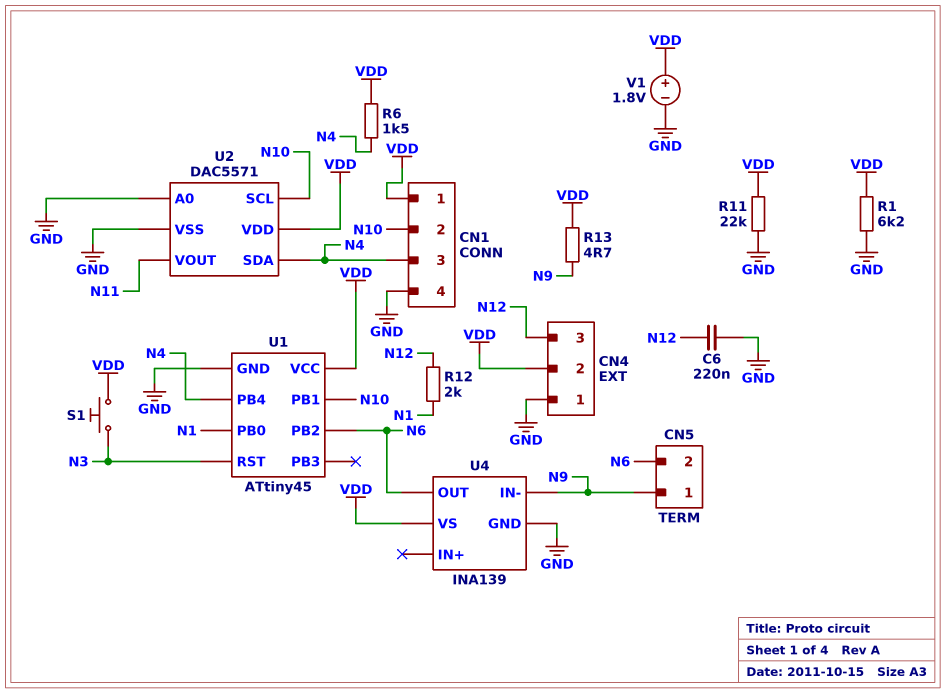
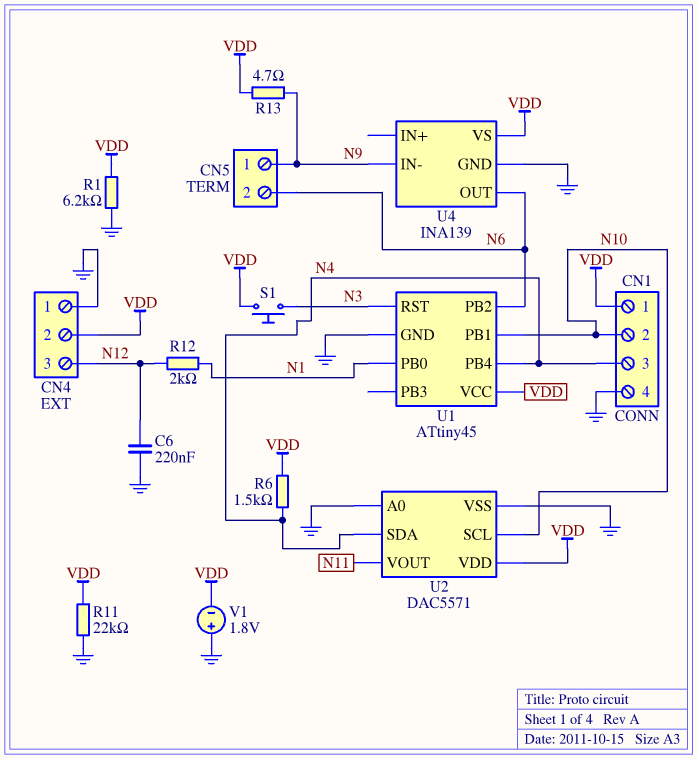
V1: 1.8V (plus VDD, minus GND) -> 1.8V (plus GND, minus VDD)

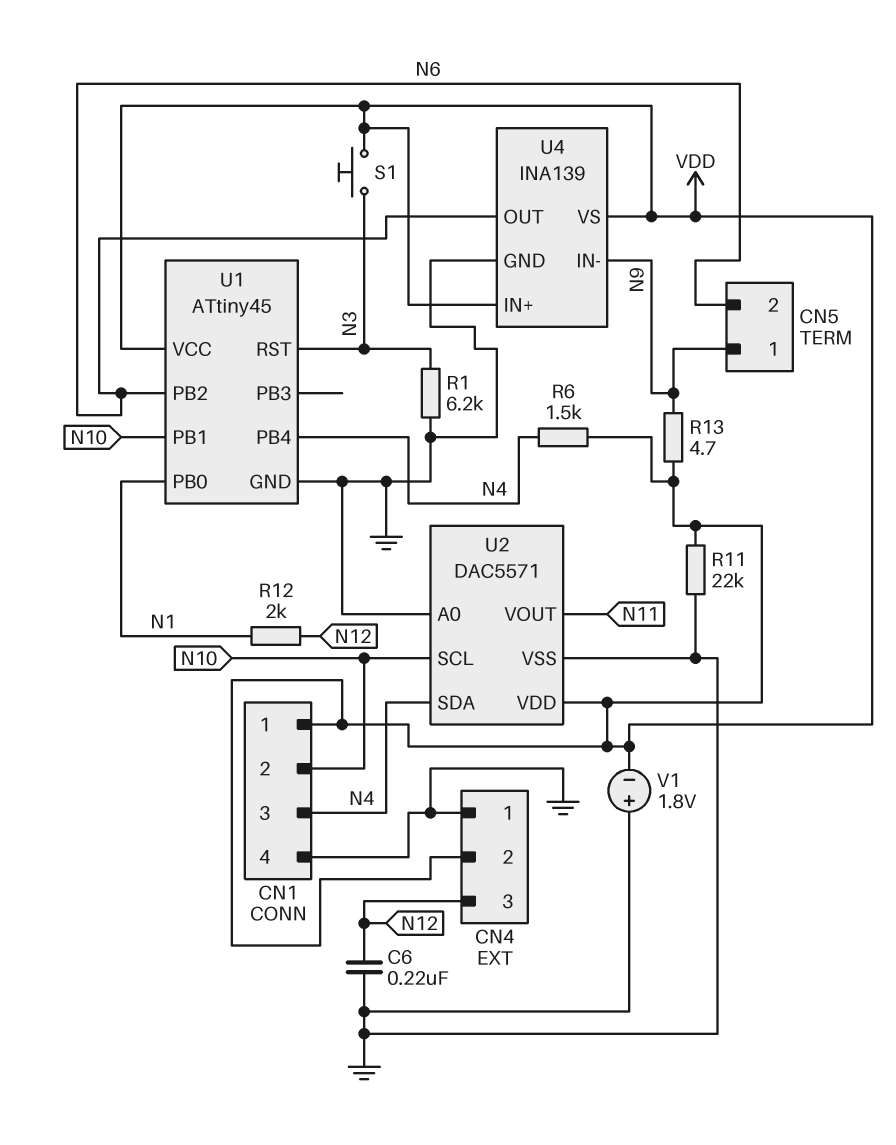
R1: 6.2k (GND, VDD) -> 6.2k (GND, N3)
U4 pin IN+: none -> VDD

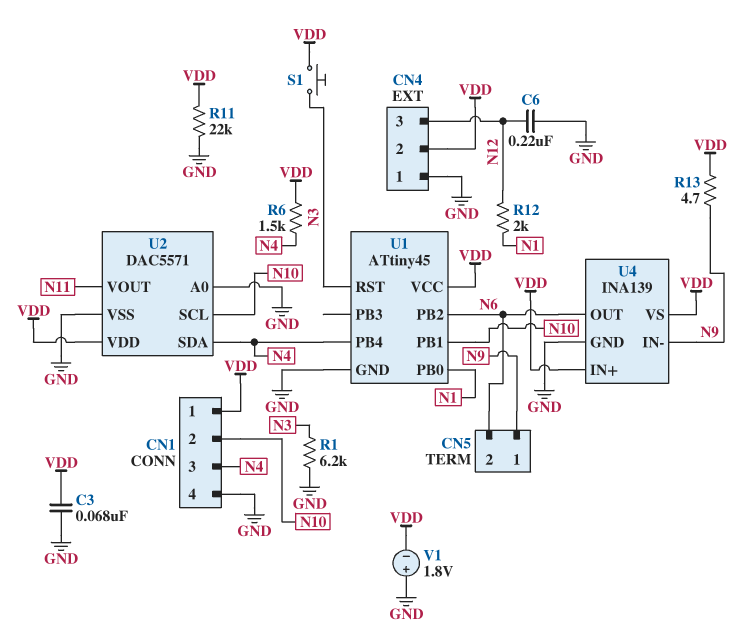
C3: none -> 68nF (GND, VDD)

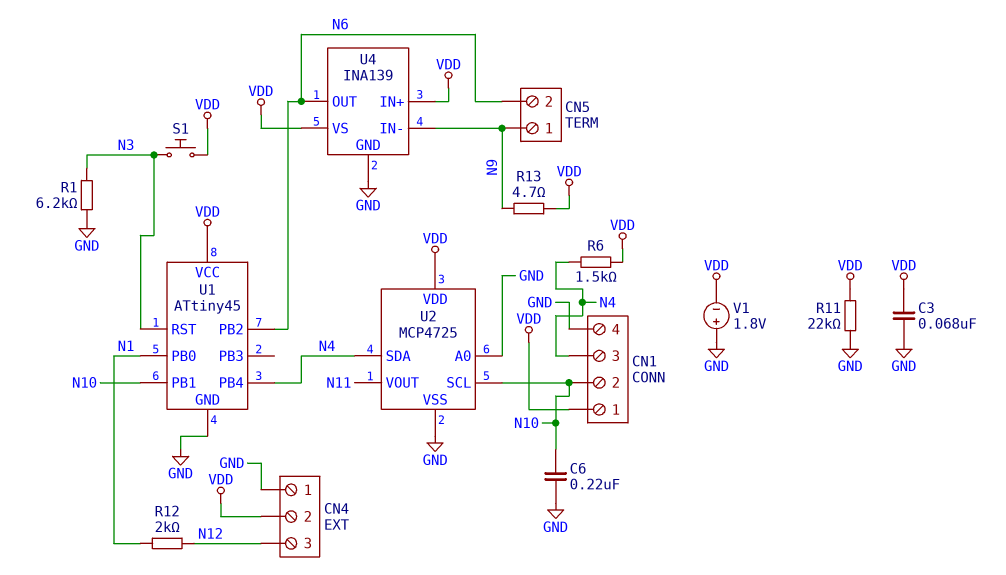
C6: 220nF (GND, N12) -> 220nF (GND, N10)
U2: DAC5571 -> MCP4725

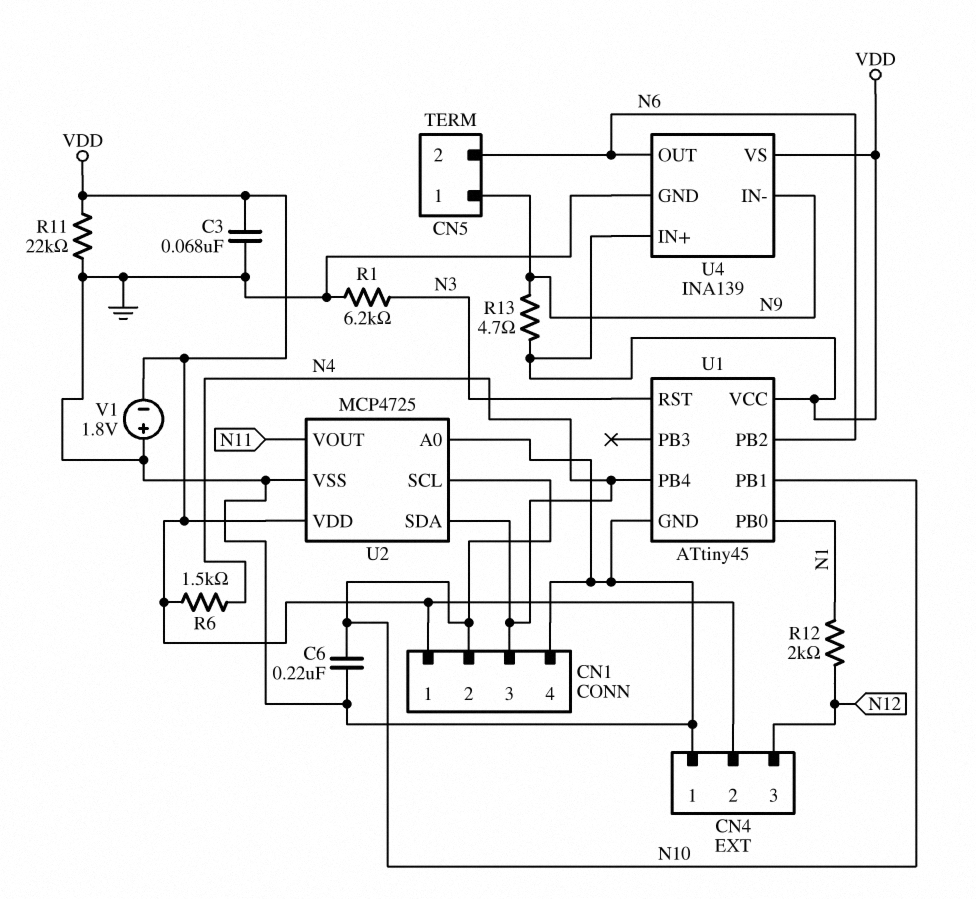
S1: button (N3, VDD) -> none

